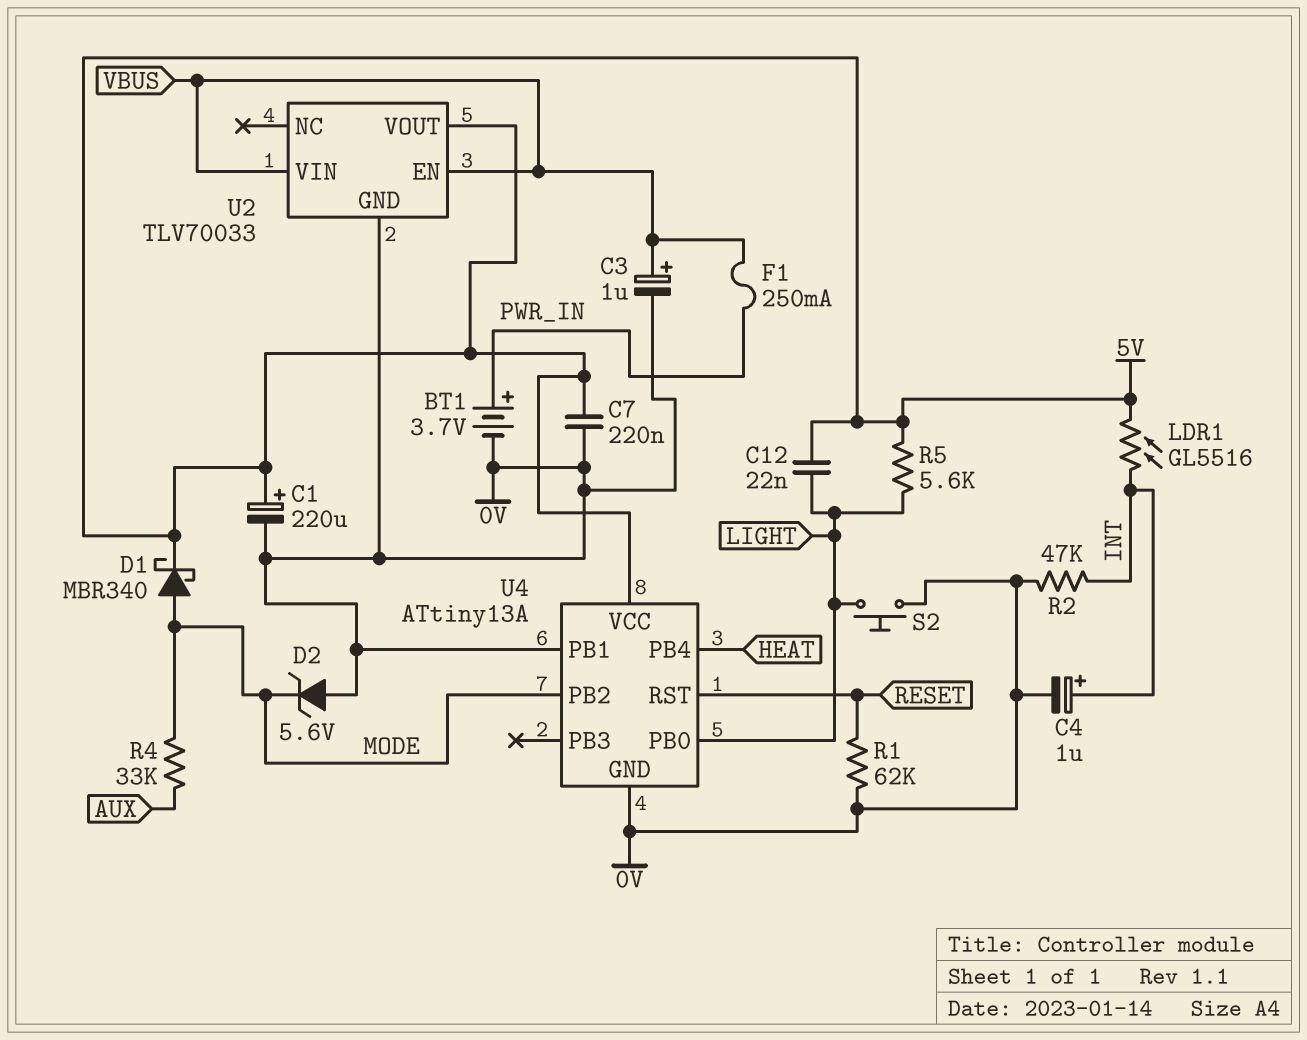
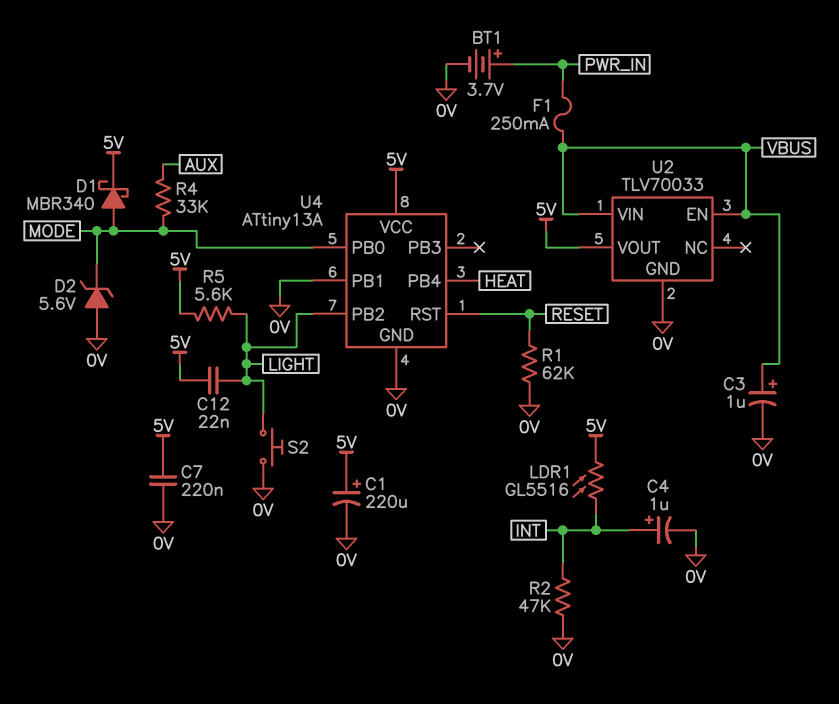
U4 pin PB0: LIGHT -> MODE
U4 pin PB2: MODE -> LIGHT

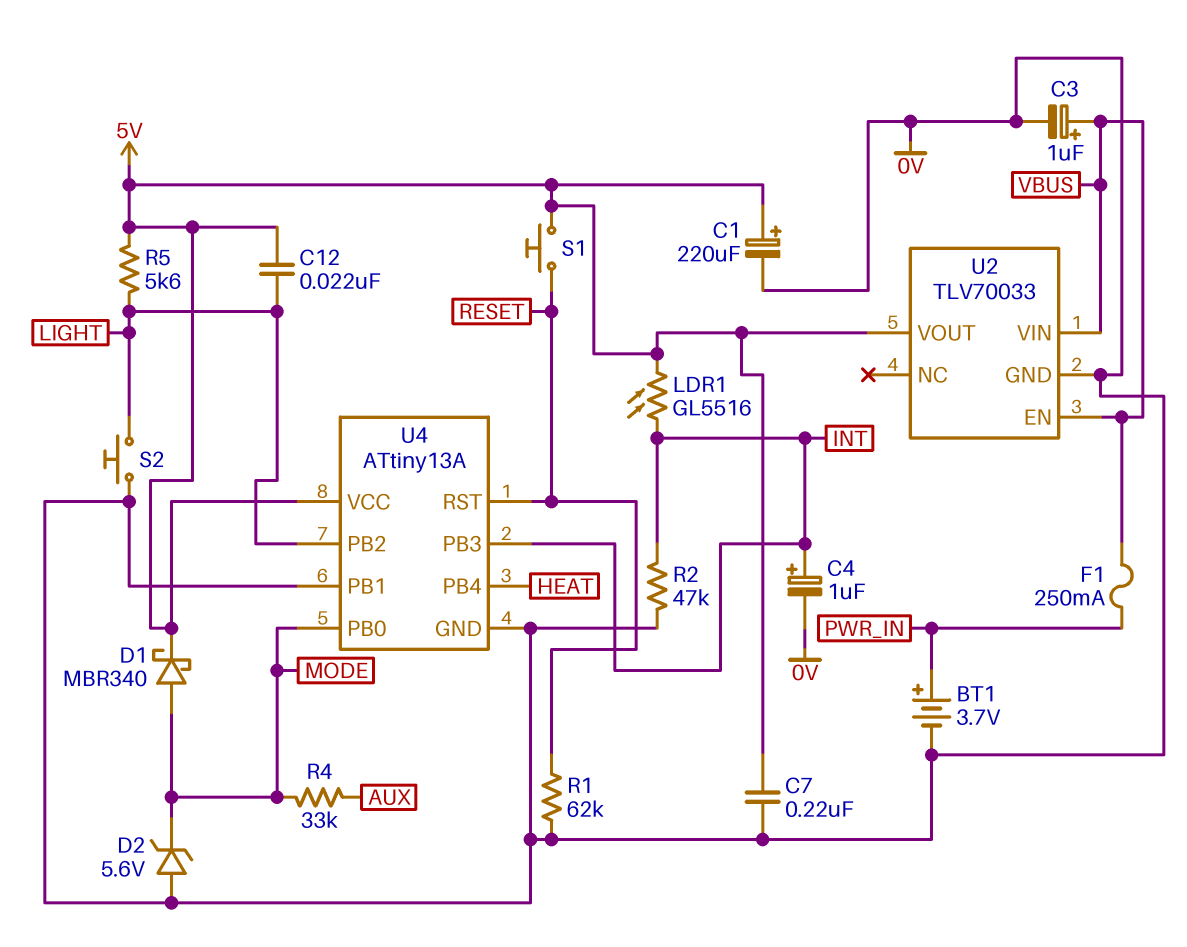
S1: none -> button (5V, RESET)
U4 pin PB3: none -> INT

